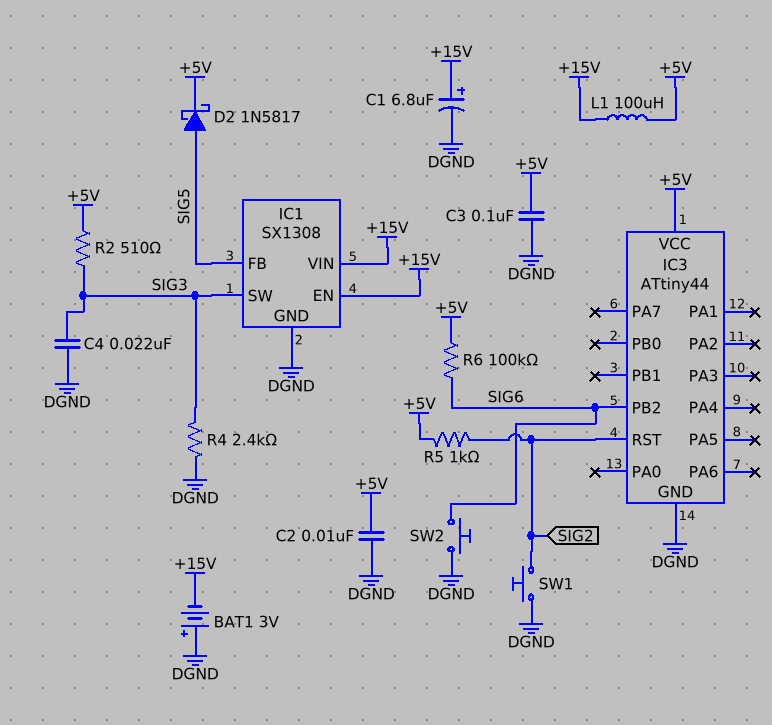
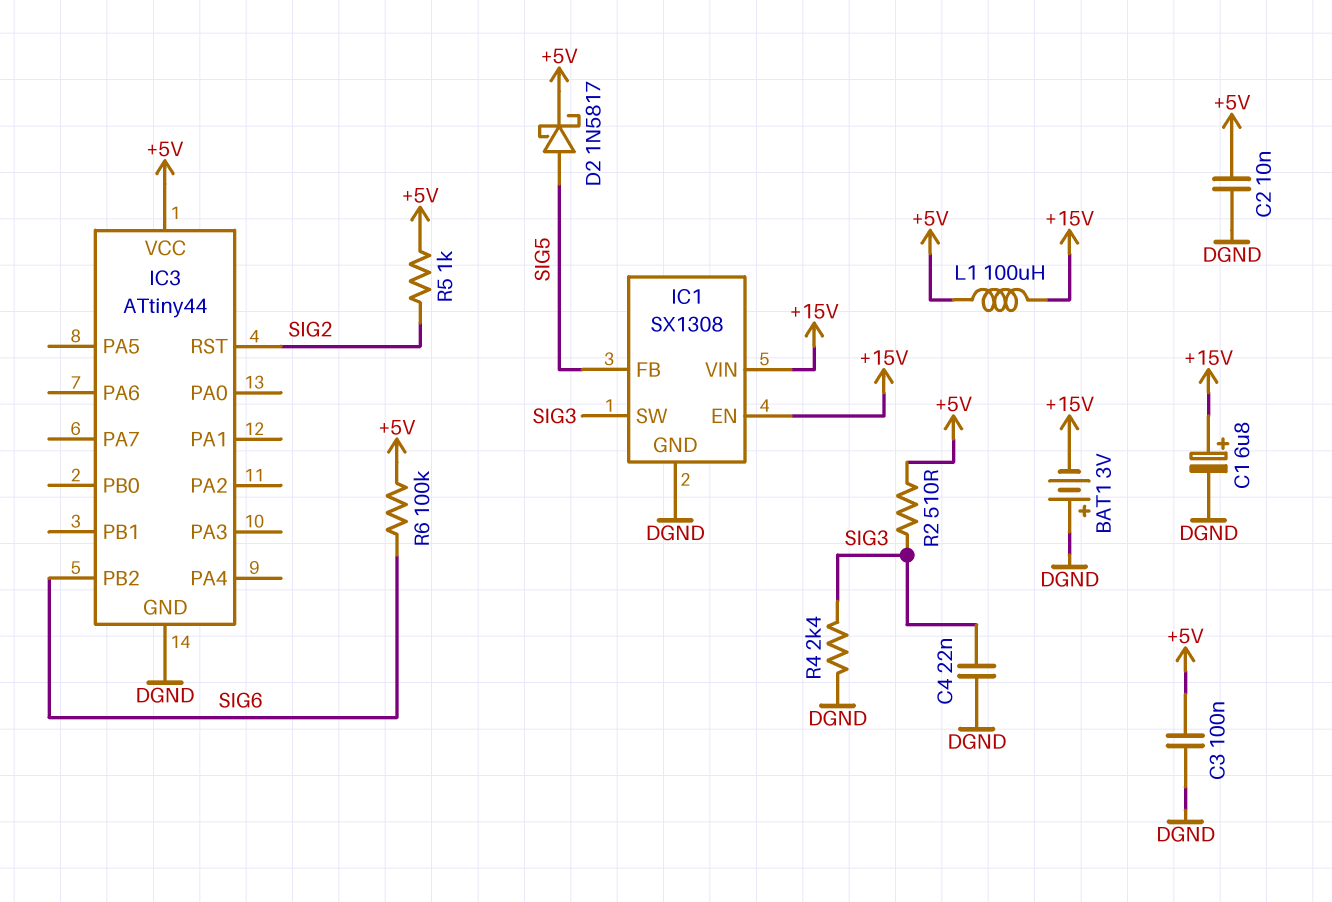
SW1: button (DGND, SIG2) -> none
SW2: button (DGND, SIG6) -> none

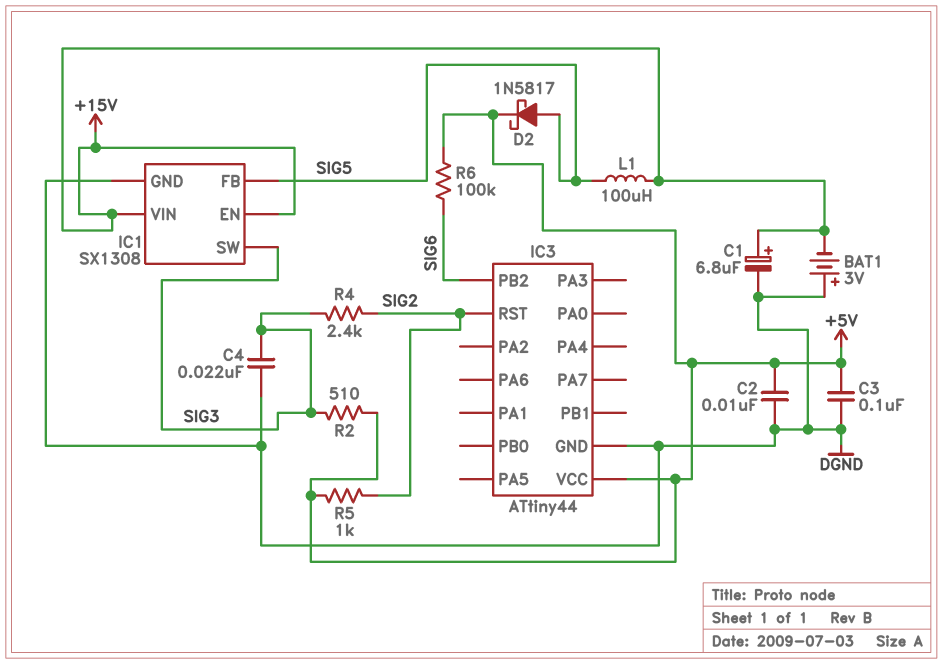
L1: 100uH (+5V, +15V) -> 100uH (+15V, SIG5)
R4: 2.4k (DGND, SIG3) -> 2.4k (SIG2, SIG3)

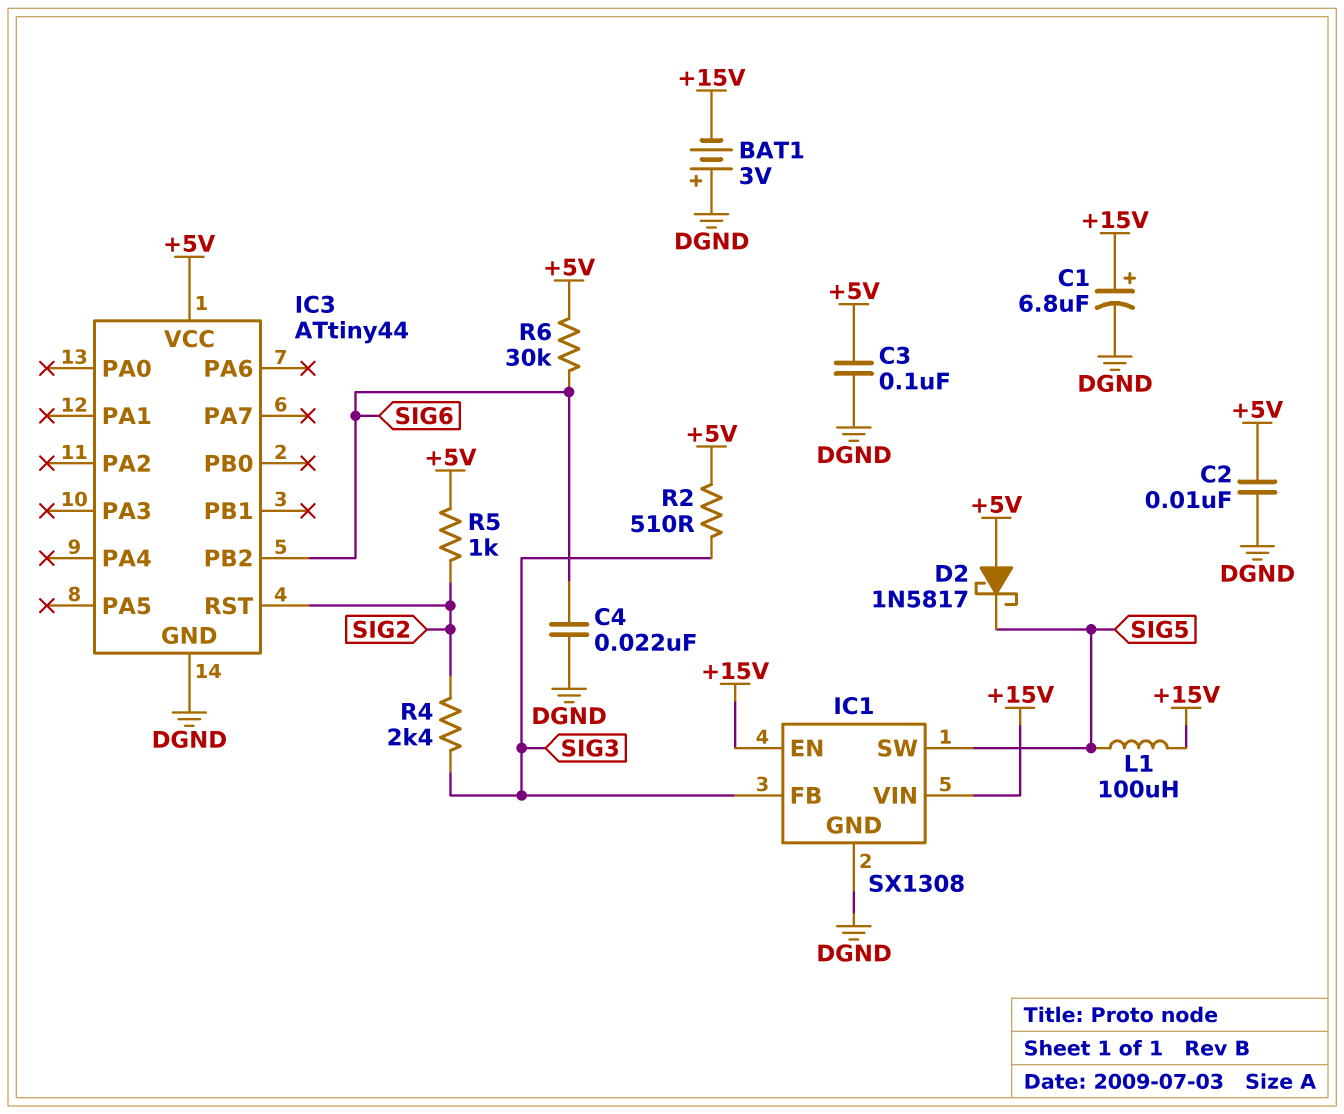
C4: 22nF (DGND, SIG3) -> 22nF (DGND, SIG6)
D2: schottky 1N5817 (A SIG5, K +5V) -> schottky 1N5817 (A +5V, K SIG5)
IC1 pin FB: SIG5 -> SIG3
IC1 pin SW: SIG3 -> SIG5
R6: 100k (+5V, SIG6) -> 30k (+5V, SIG6)

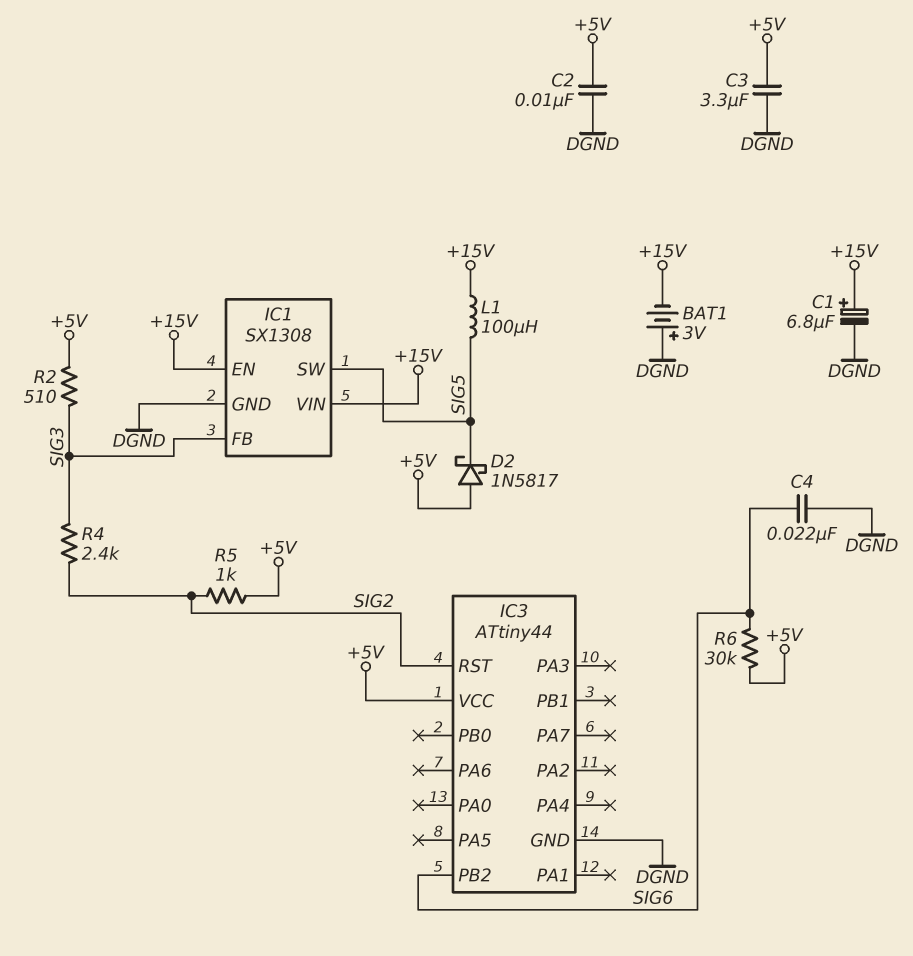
C3: 100nF (+5V, DGND) -> 3.3uF (+5V, DGND)

